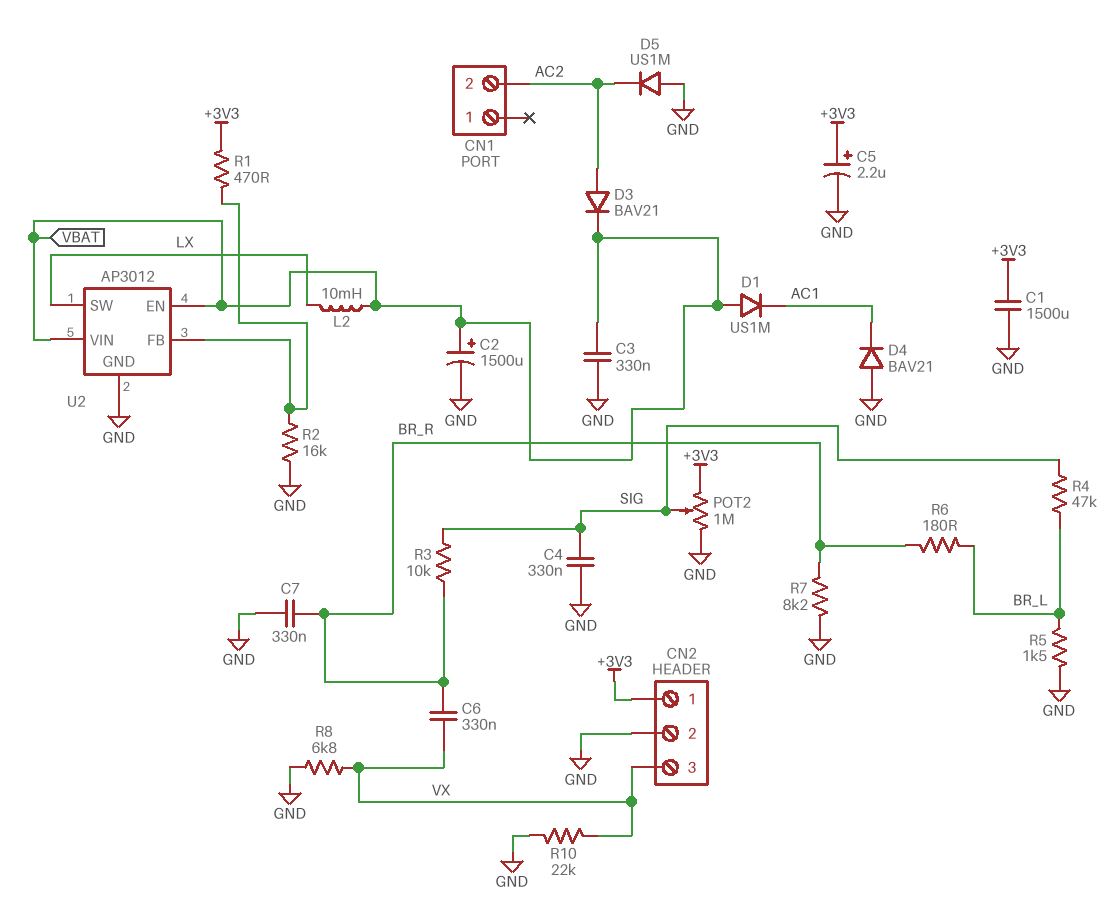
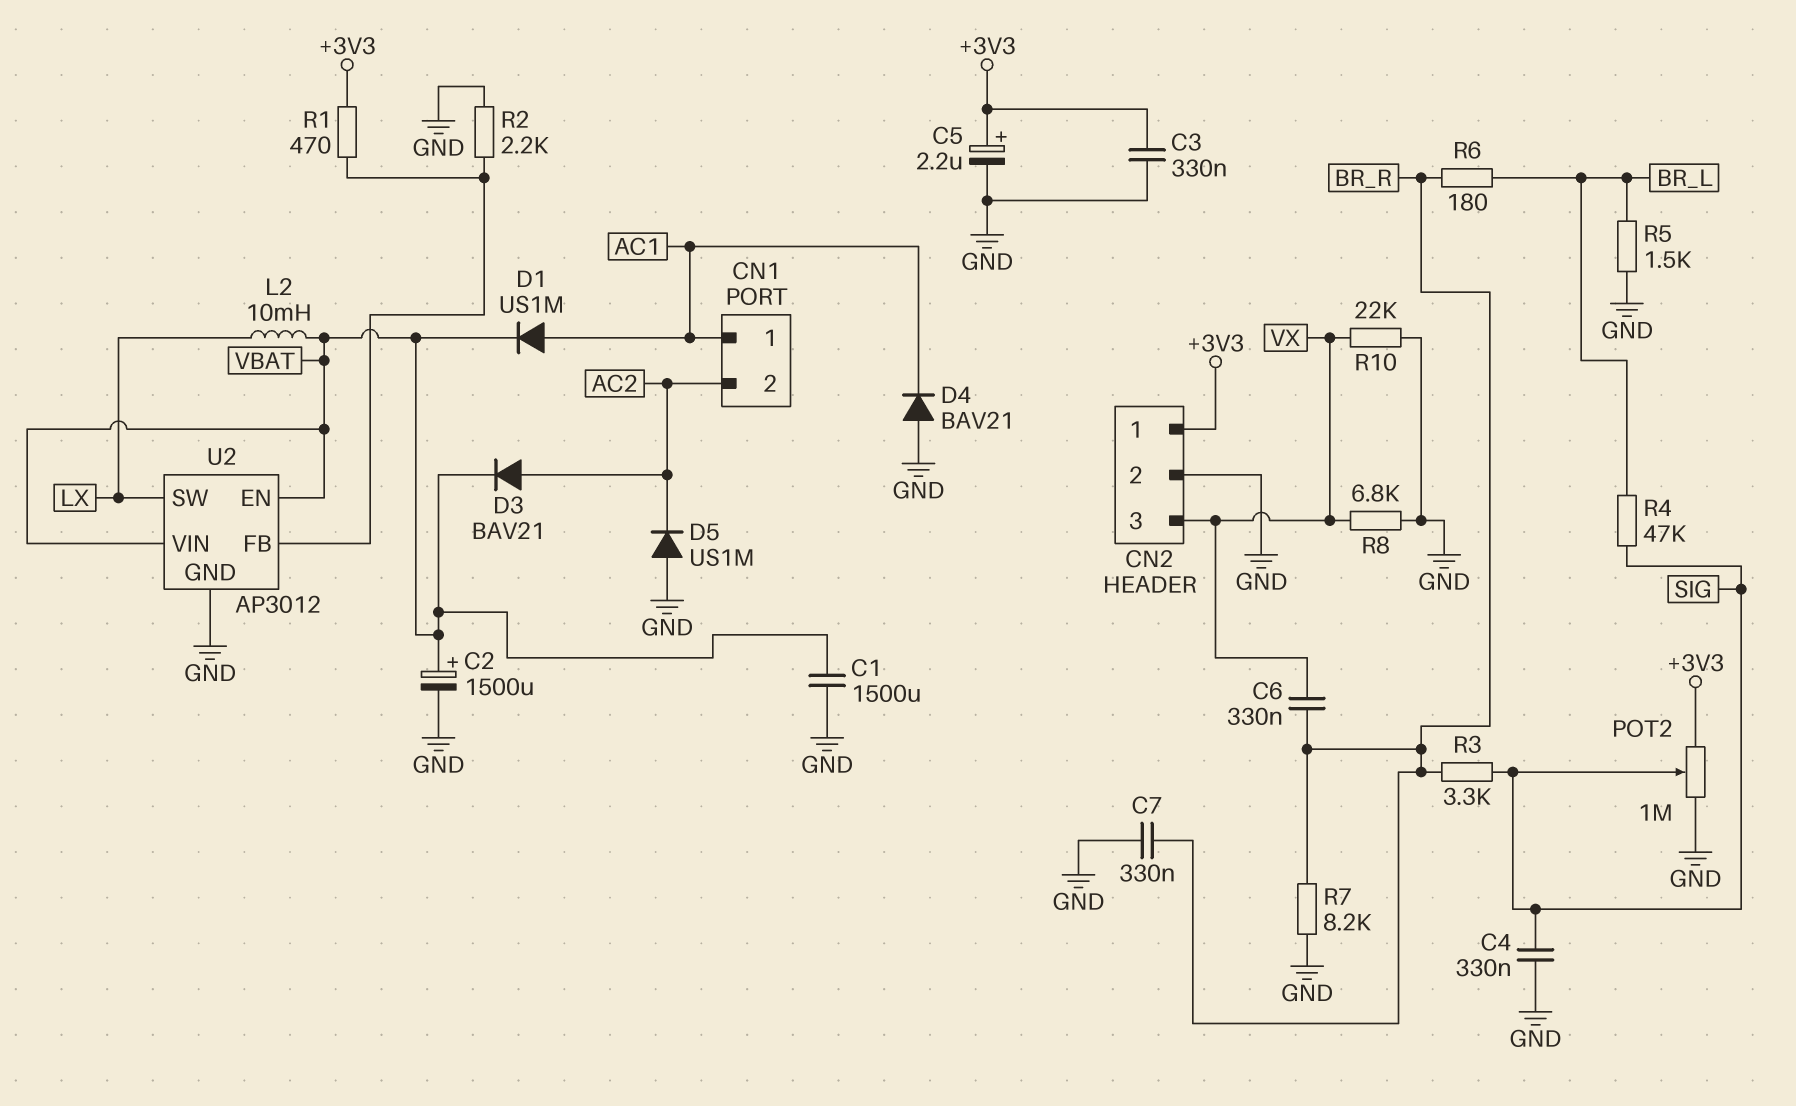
C1: 1500uF (+3V3, GND) -> 1500uF (GND, VBAT)
C3: 330nF (GND, VBAT) -> 330nF (+3V3, GND)
CN1 pin 1: none -> AC1
D1: diode US1M (A VBAT, K AC1) -> diode US1M (A AC1, K VBAT)
R2: 16k (GND, U2/FB) -> 2.2k (GND, U2/FB)
R3: 10k (BR_R, SIG) -> 3.3k (BR_R, SIG)

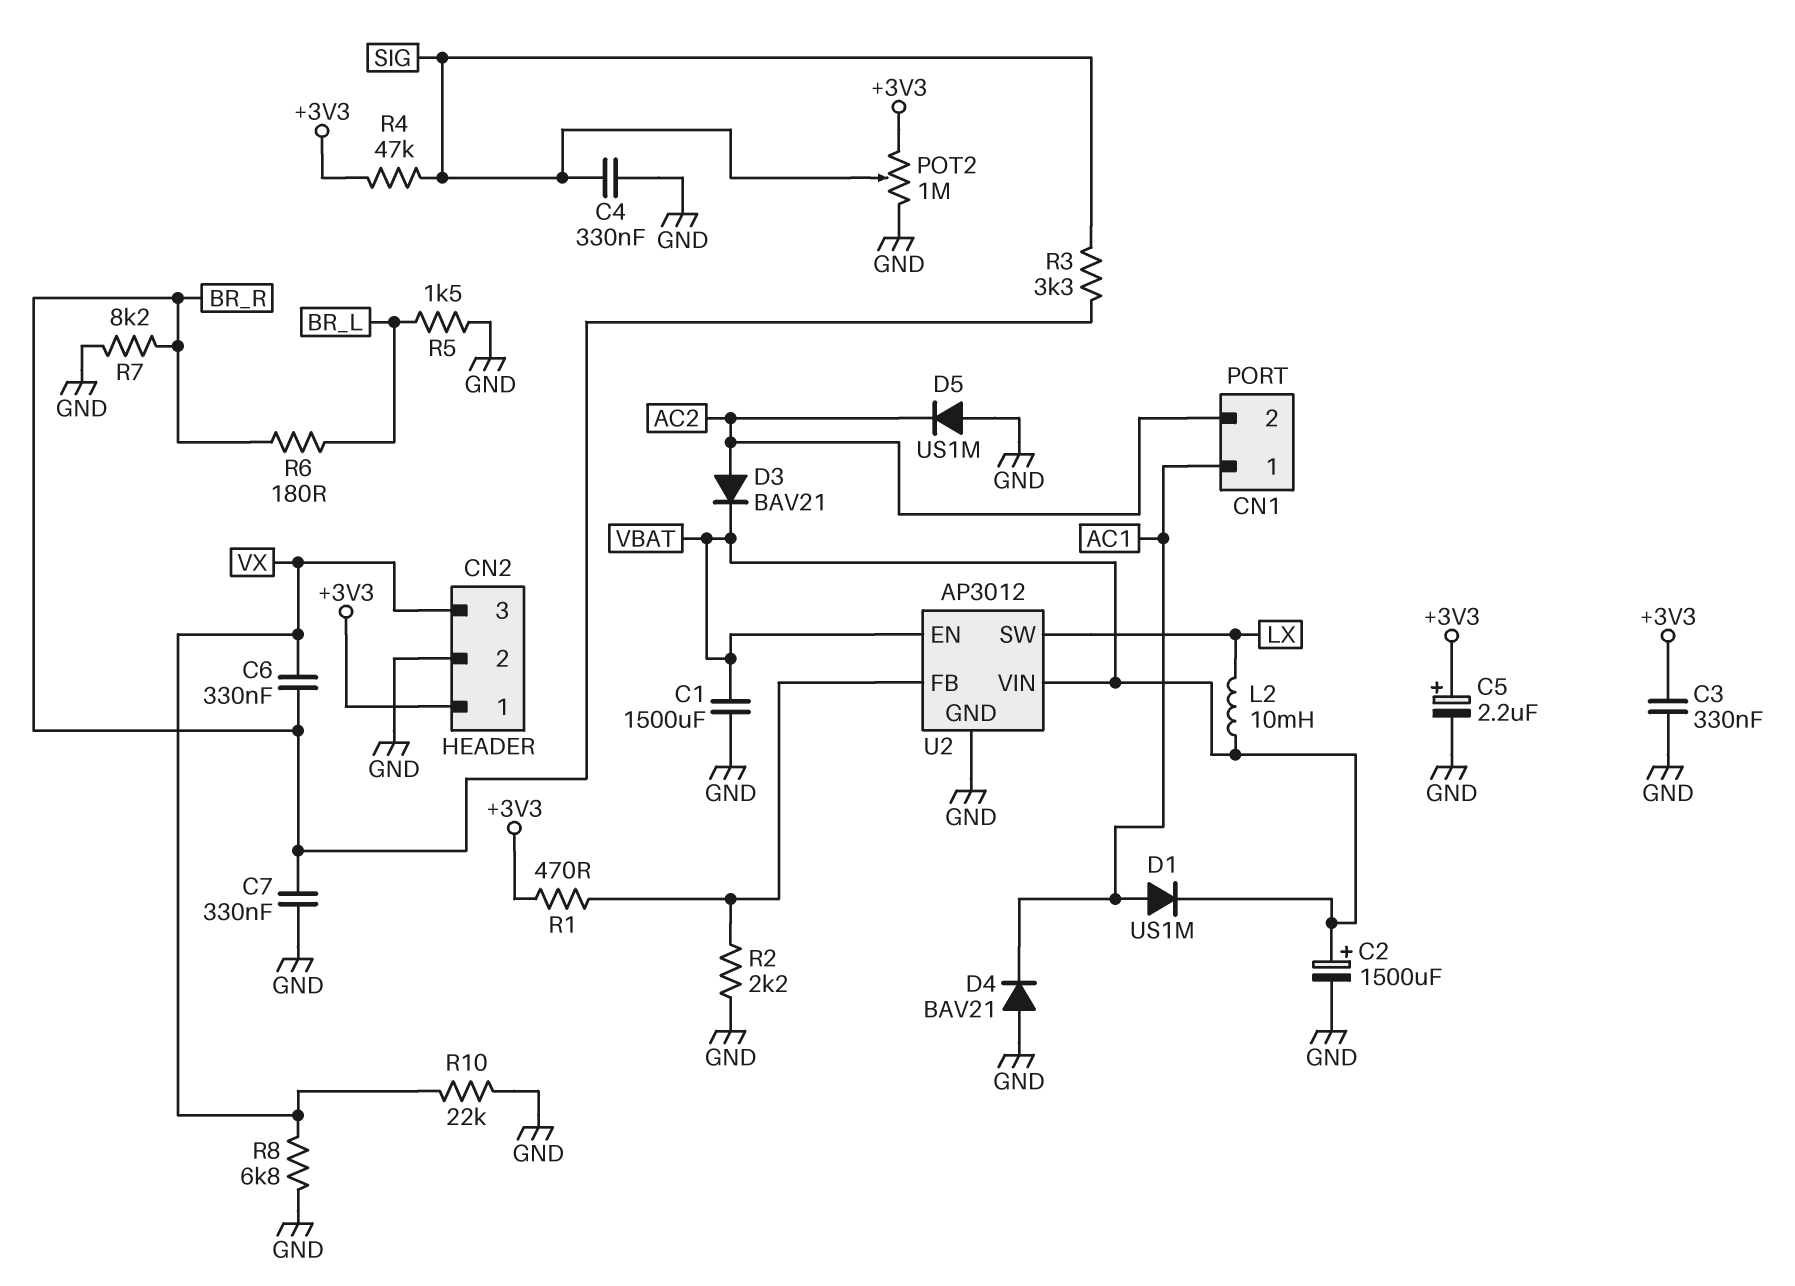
R4: 47k (BR_L, SIG) -> 47k (+3V3, SIG)

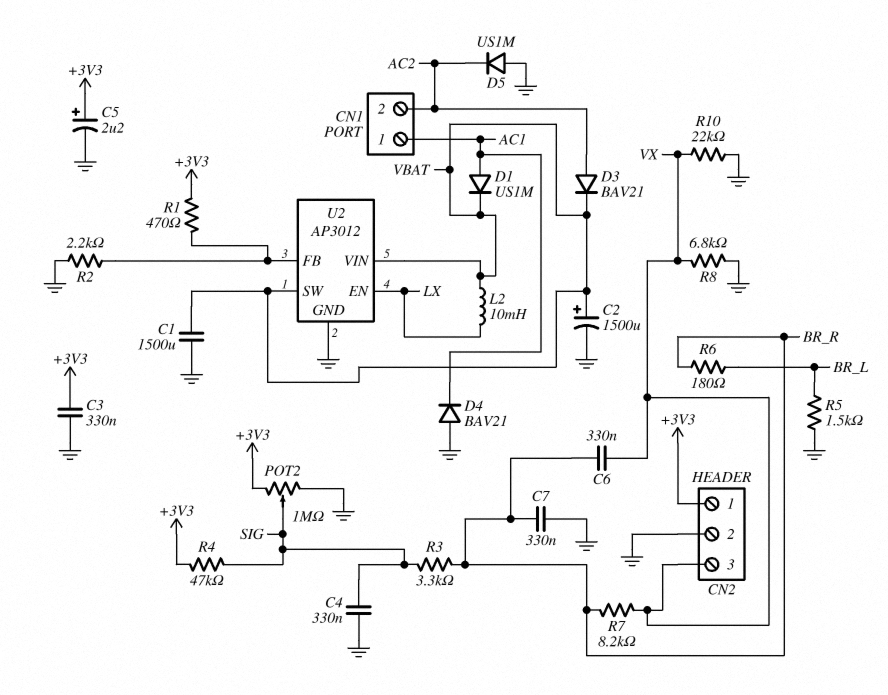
R7: 8.2k (BR_R, GND) -> 8.2k (BR_R, VX)
U2 pin EN: VBAT -> LX
U2 pin SW: LX -> VBAT

